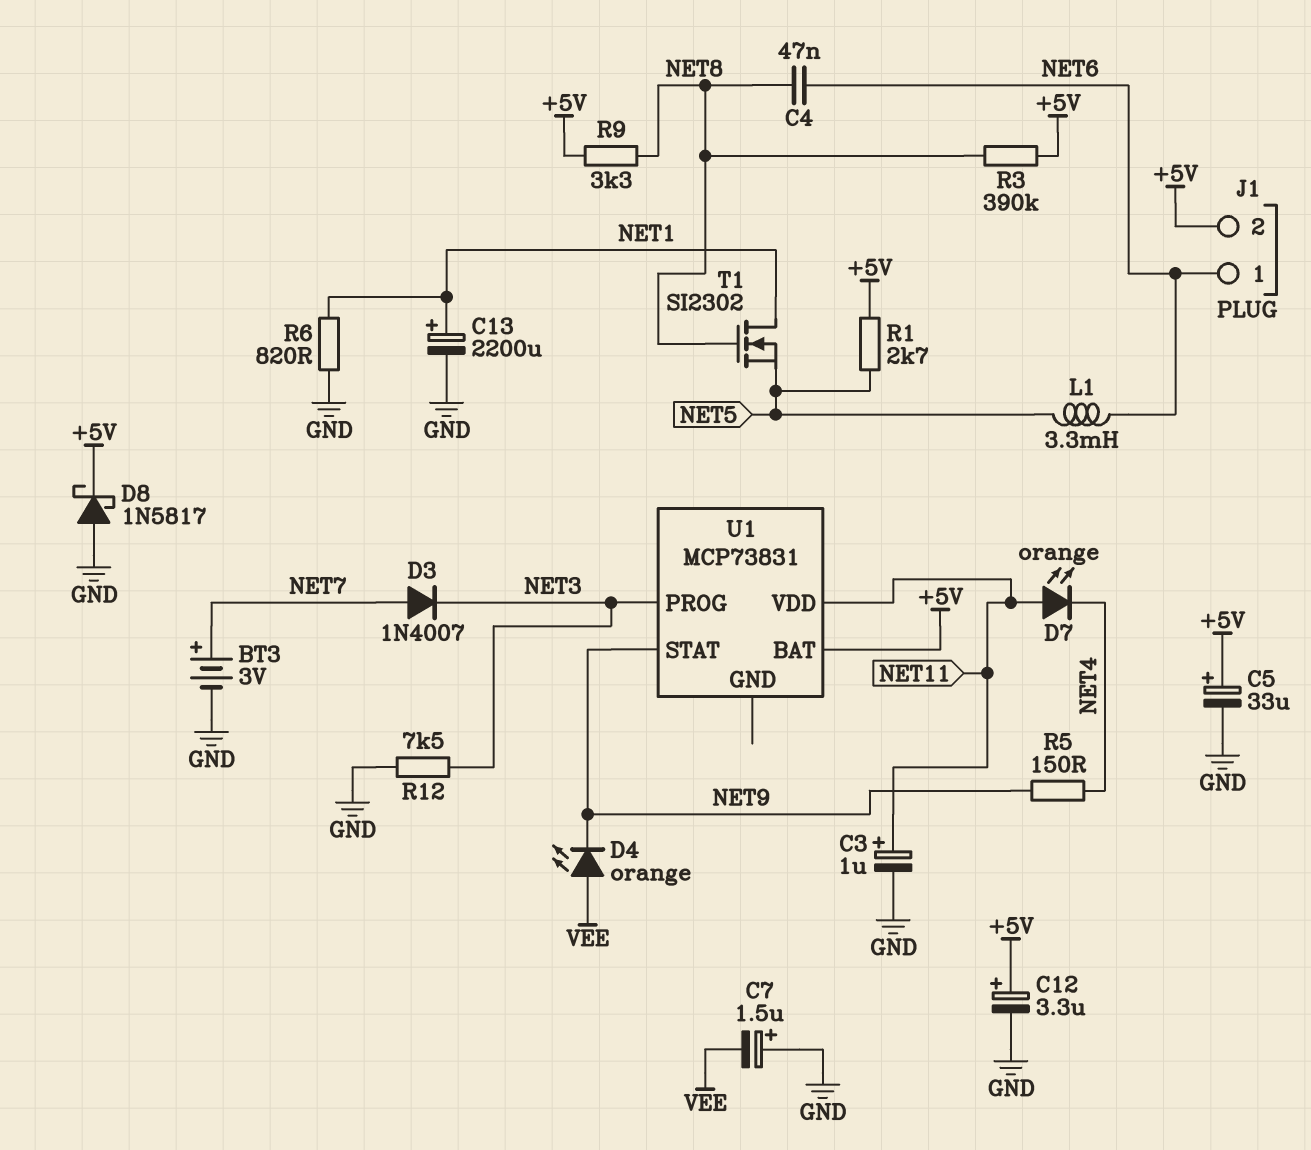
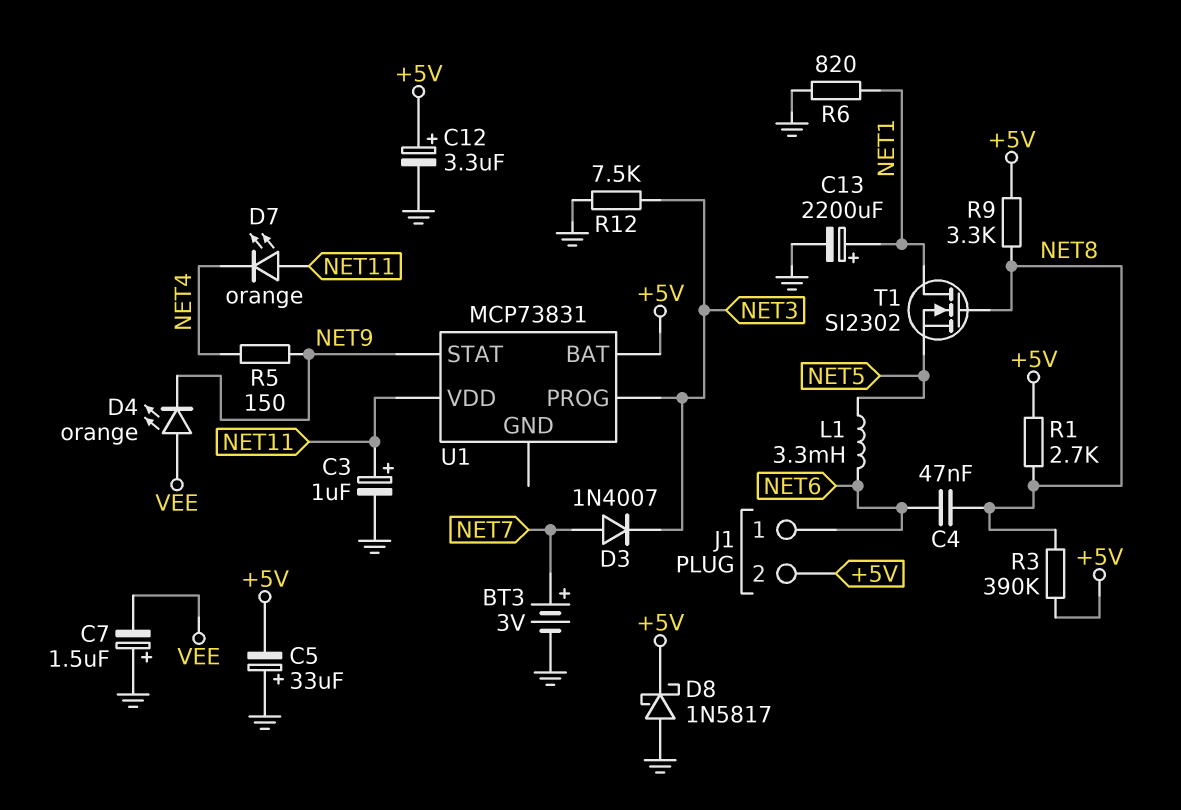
C5: 33uF (plus +5V, minus GND) -> 33uF (plus GND, minus +5V)
R1: 2.7k (+5V, NET5) -> 2.7k (+5V, NET8)

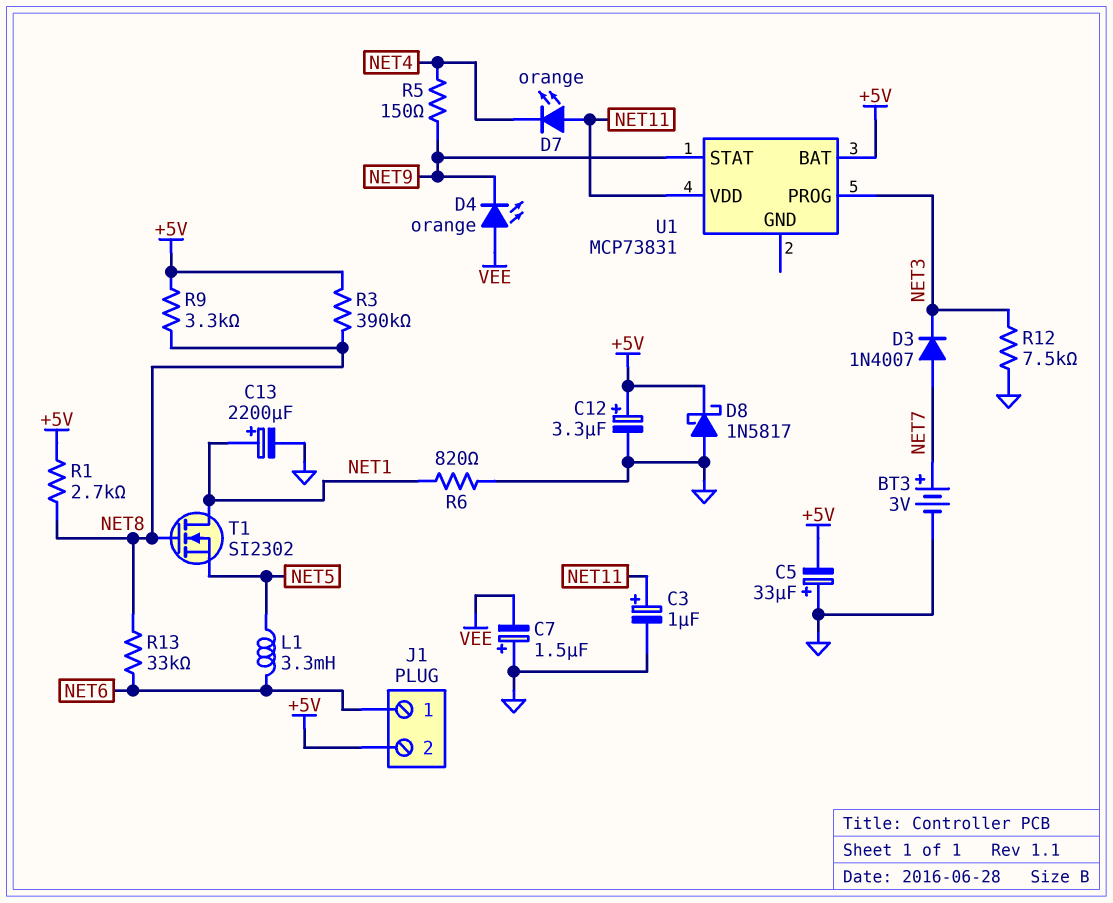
C4: 47nF (NET6, NET8) -> none
R13: none -> 33k (NET6, NET8)

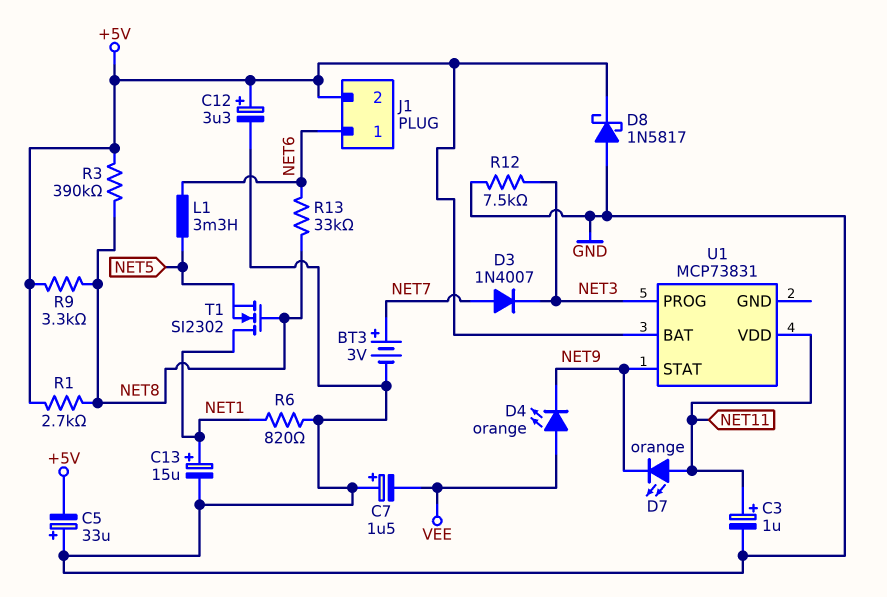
C13: 2200uF (plus NET1, minus GND) -> 15uF (plus NET1, minus GND)
D7: LED orange (A NET11, K NET4) -> LED orange (A NET11, K NET9)
R5: 150 (NET4, NET9) -> none

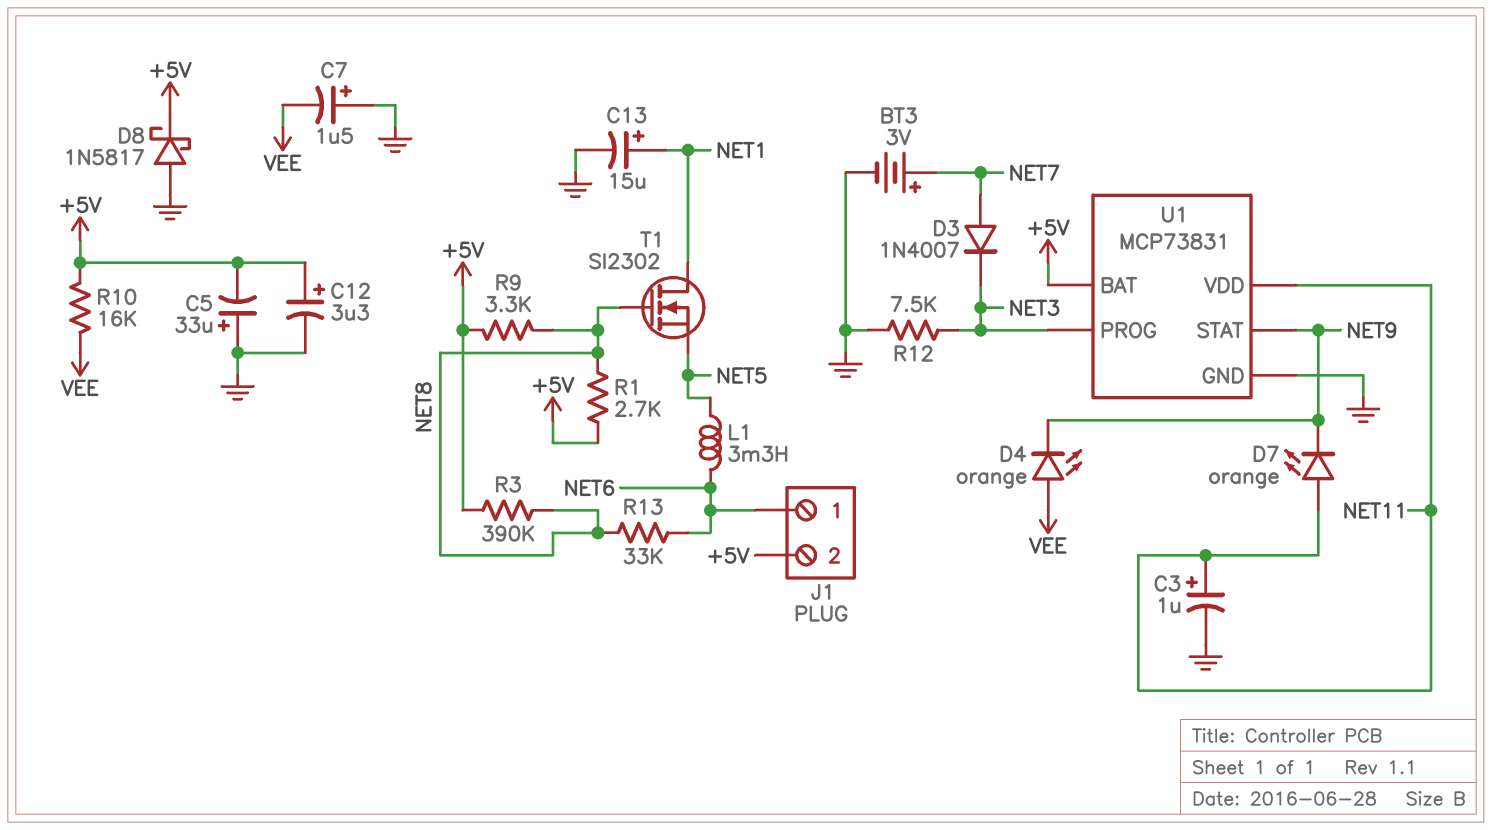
R6: 820 (GND, NET1) -> none
R10: none -> 16k (+5V, VEE)
U1 pin GND: none -> GND

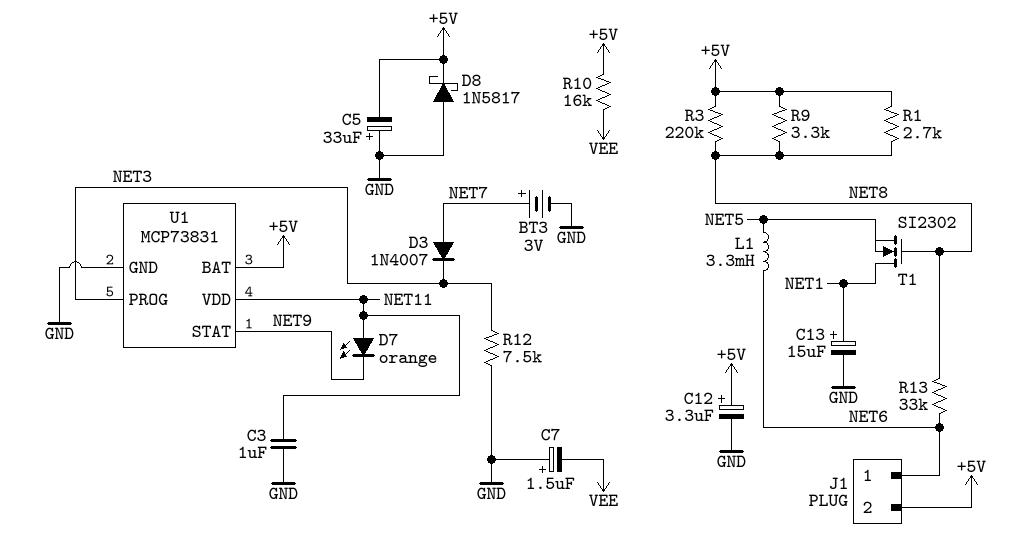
C3: 1uF (plus NET11, minus GND) -> 1uF (GND, NET11)
D4: LED orange (A VEE, K NET9) -> none
R3: 390k (+5V, NET8) -> 220k (+5V, NET8)

